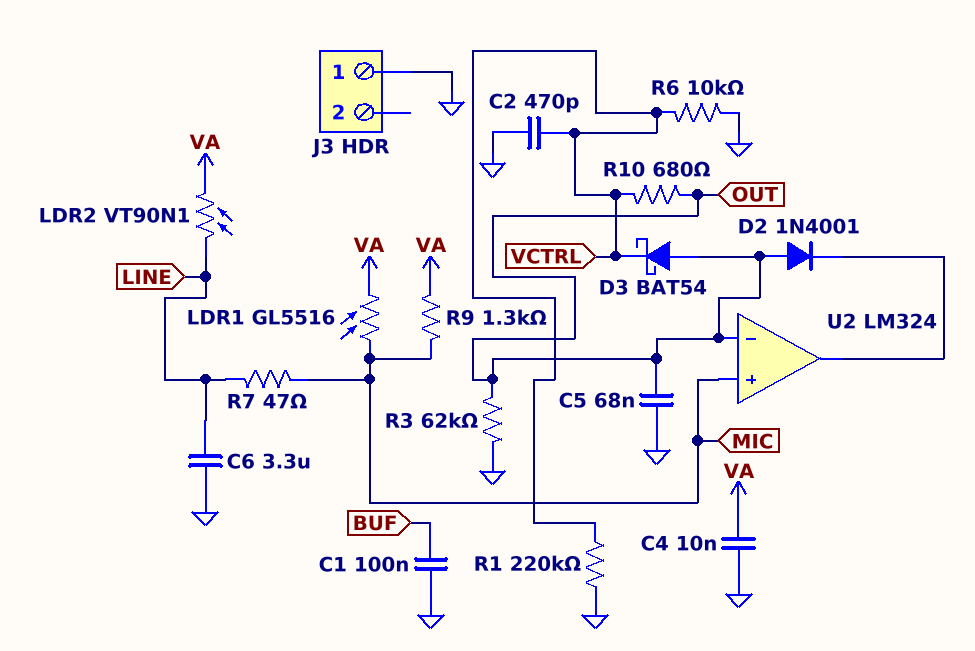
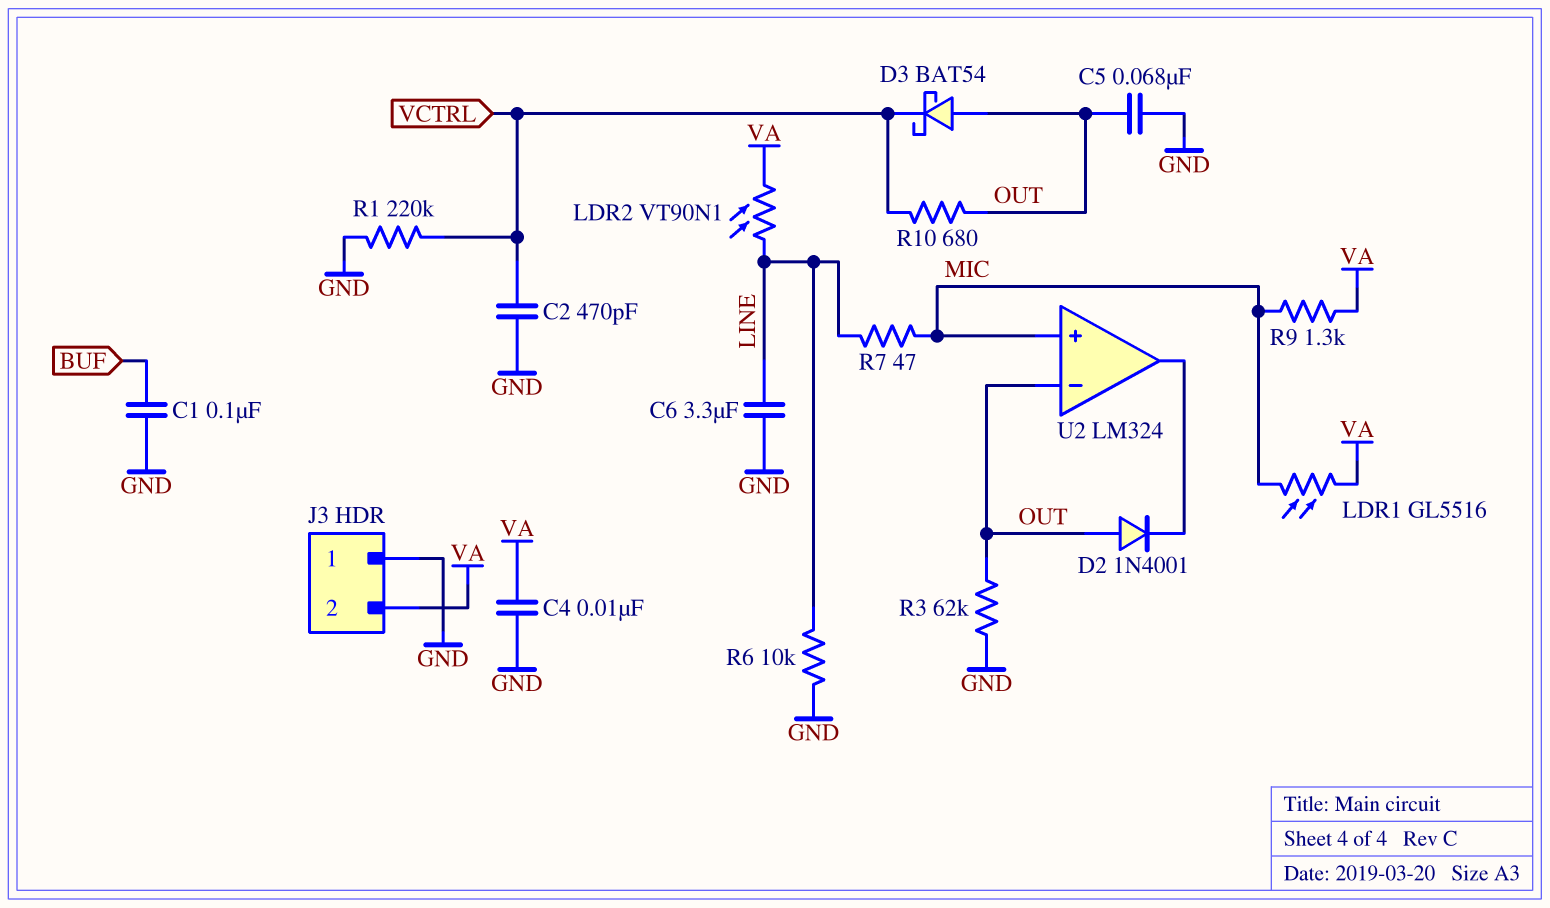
J3 pin 2: none -> VA
R6: 10k (GND, VCTRL) -> 10k (GND, LINE)

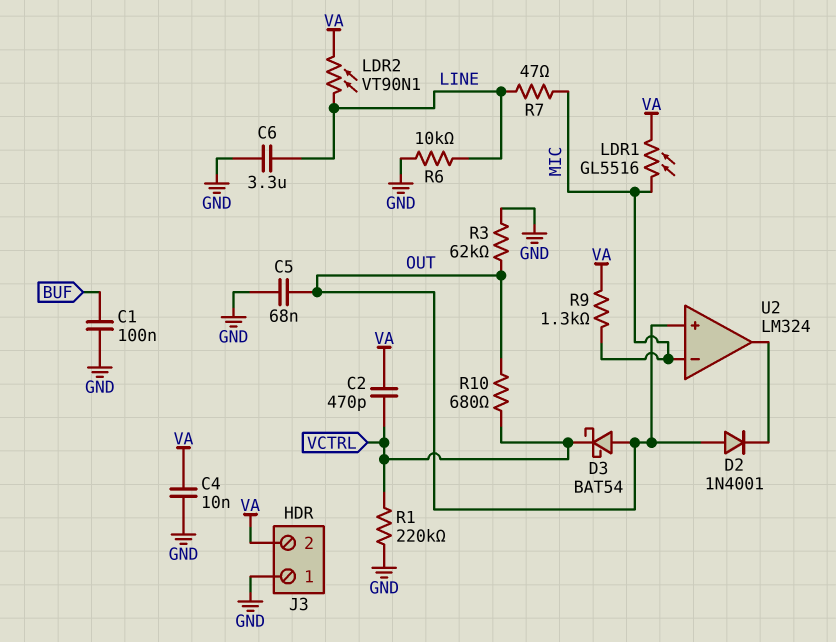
C2: 470pF (GND, VCTRL) -> 470pF (VA, VCTRL)
U2 pin in+: MIC -> OUT
U2 pin in-: OUT -> MIC

